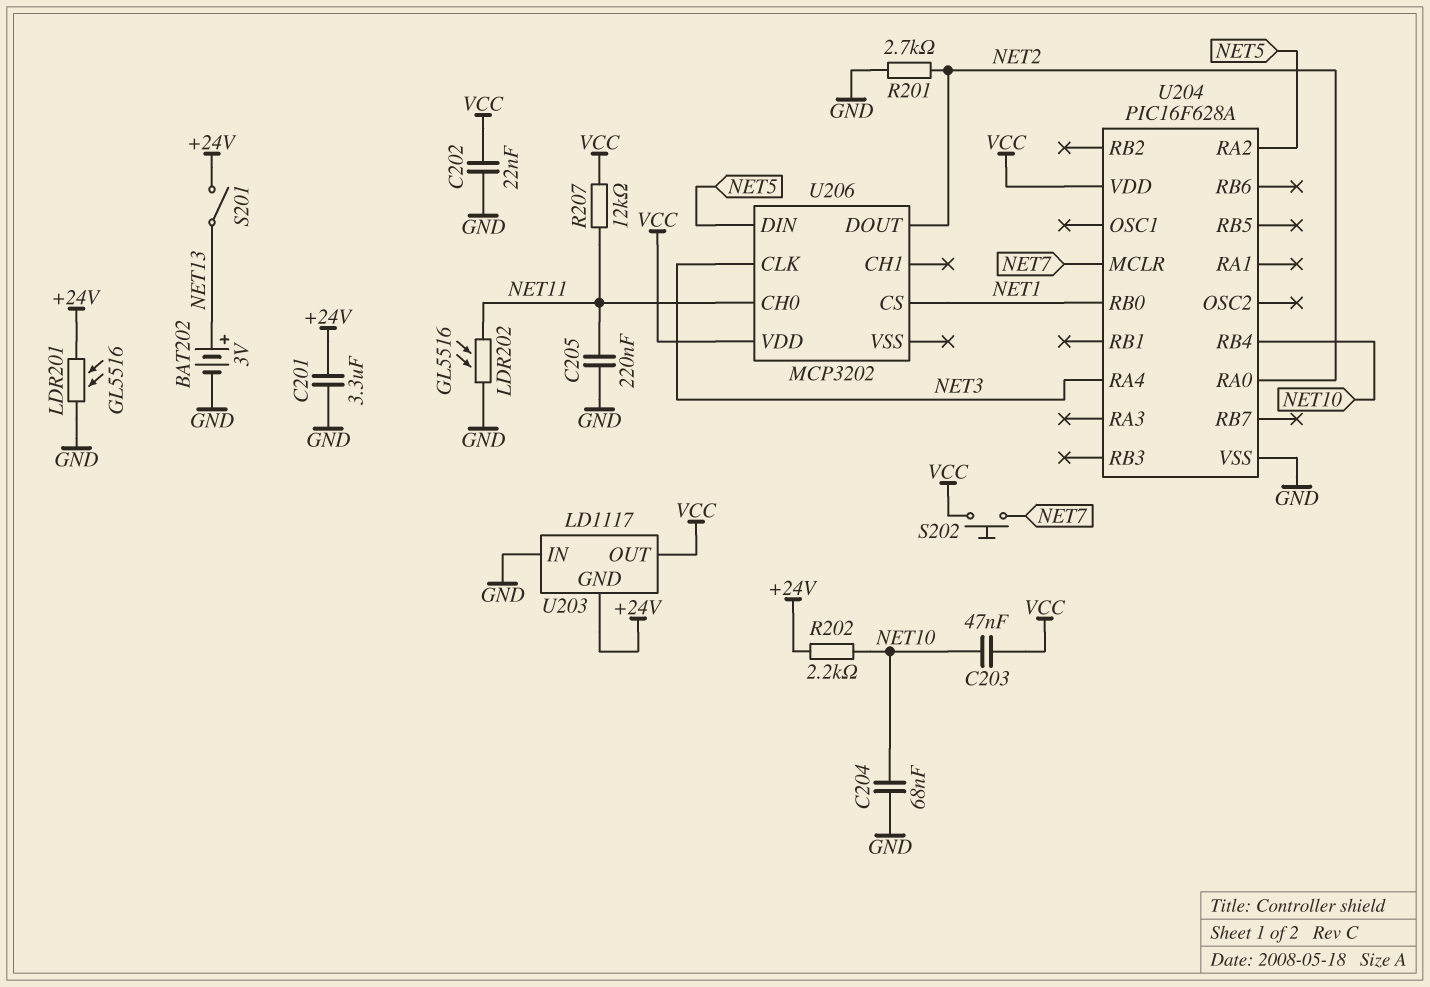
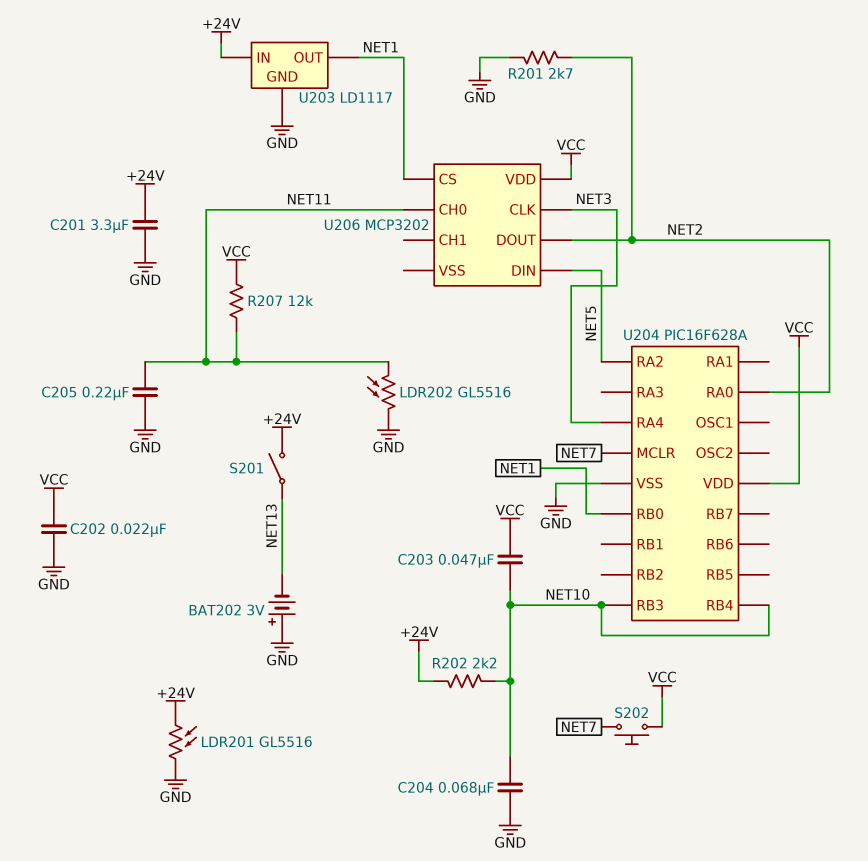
BAT202: 3V (plus NET13, minus GND) -> 3V (plus GND, minus NET13)
U203 pin GND: +24V -> GND
U203 pin IN: GND -> +24V
U203 pin OUT: VCC -> NET1
U204 pin RB3: none -> NET10

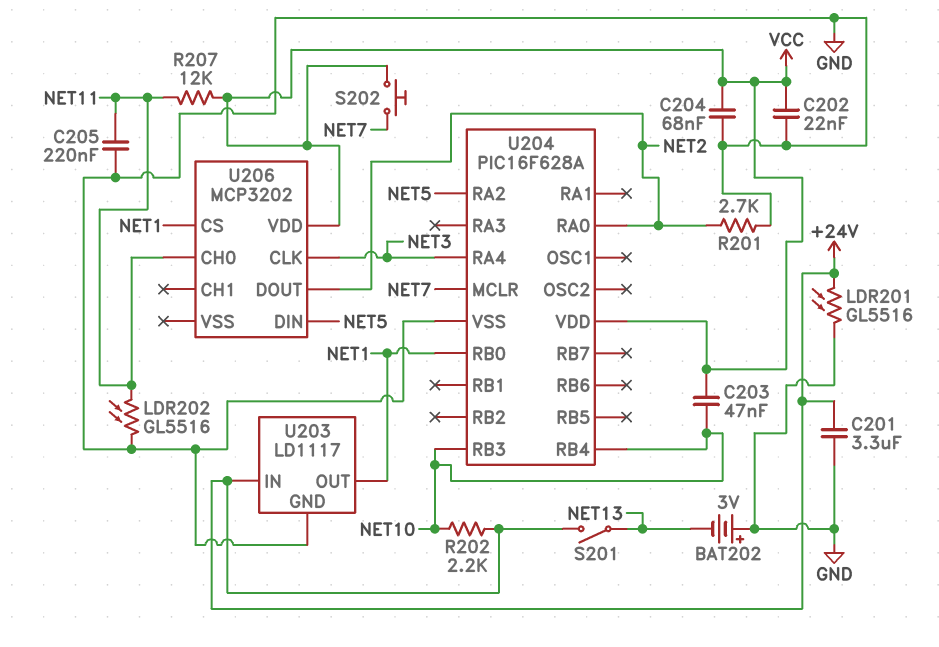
C204: 68nF (GND, NET10) -> 68nF (GND, VCC)

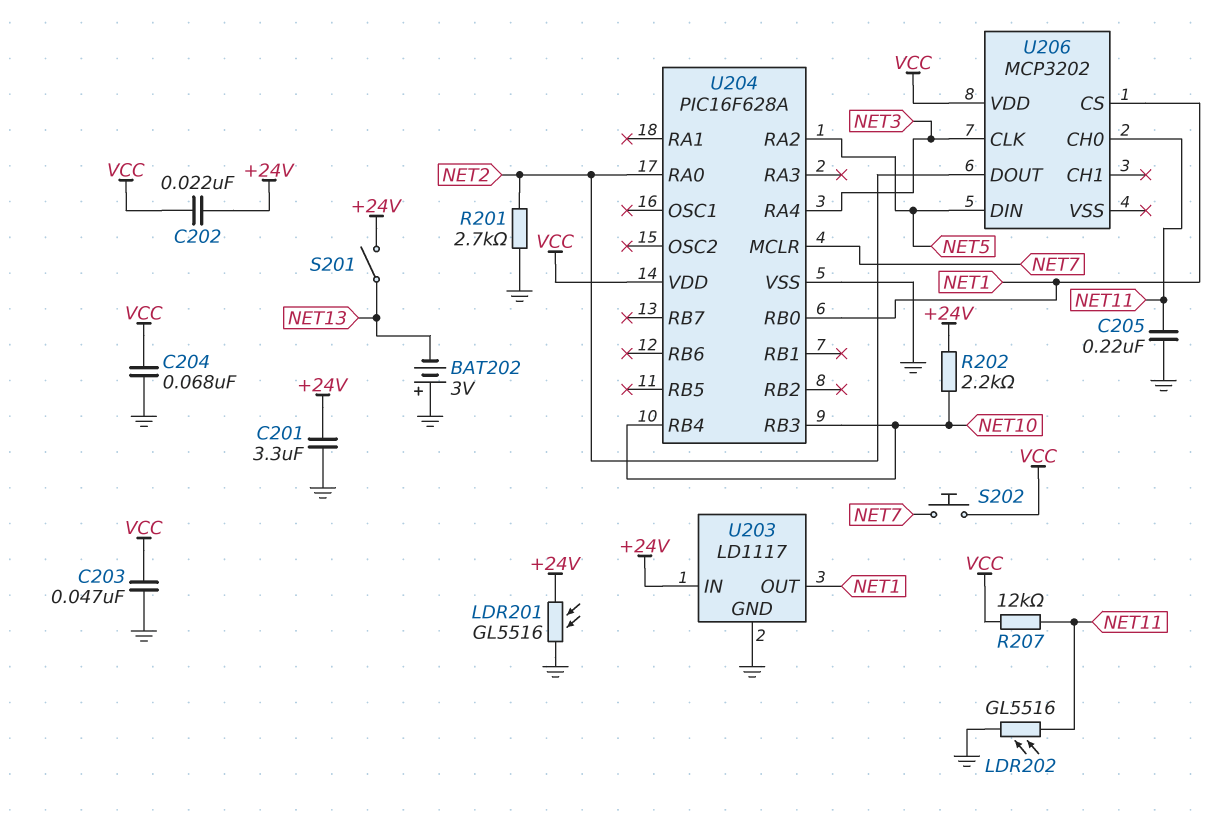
C202: 22nF (GND, VCC) -> 22nF (+24V, VCC)
C203: 47nF (NET10, VCC) -> 47nF (GND, VCC)

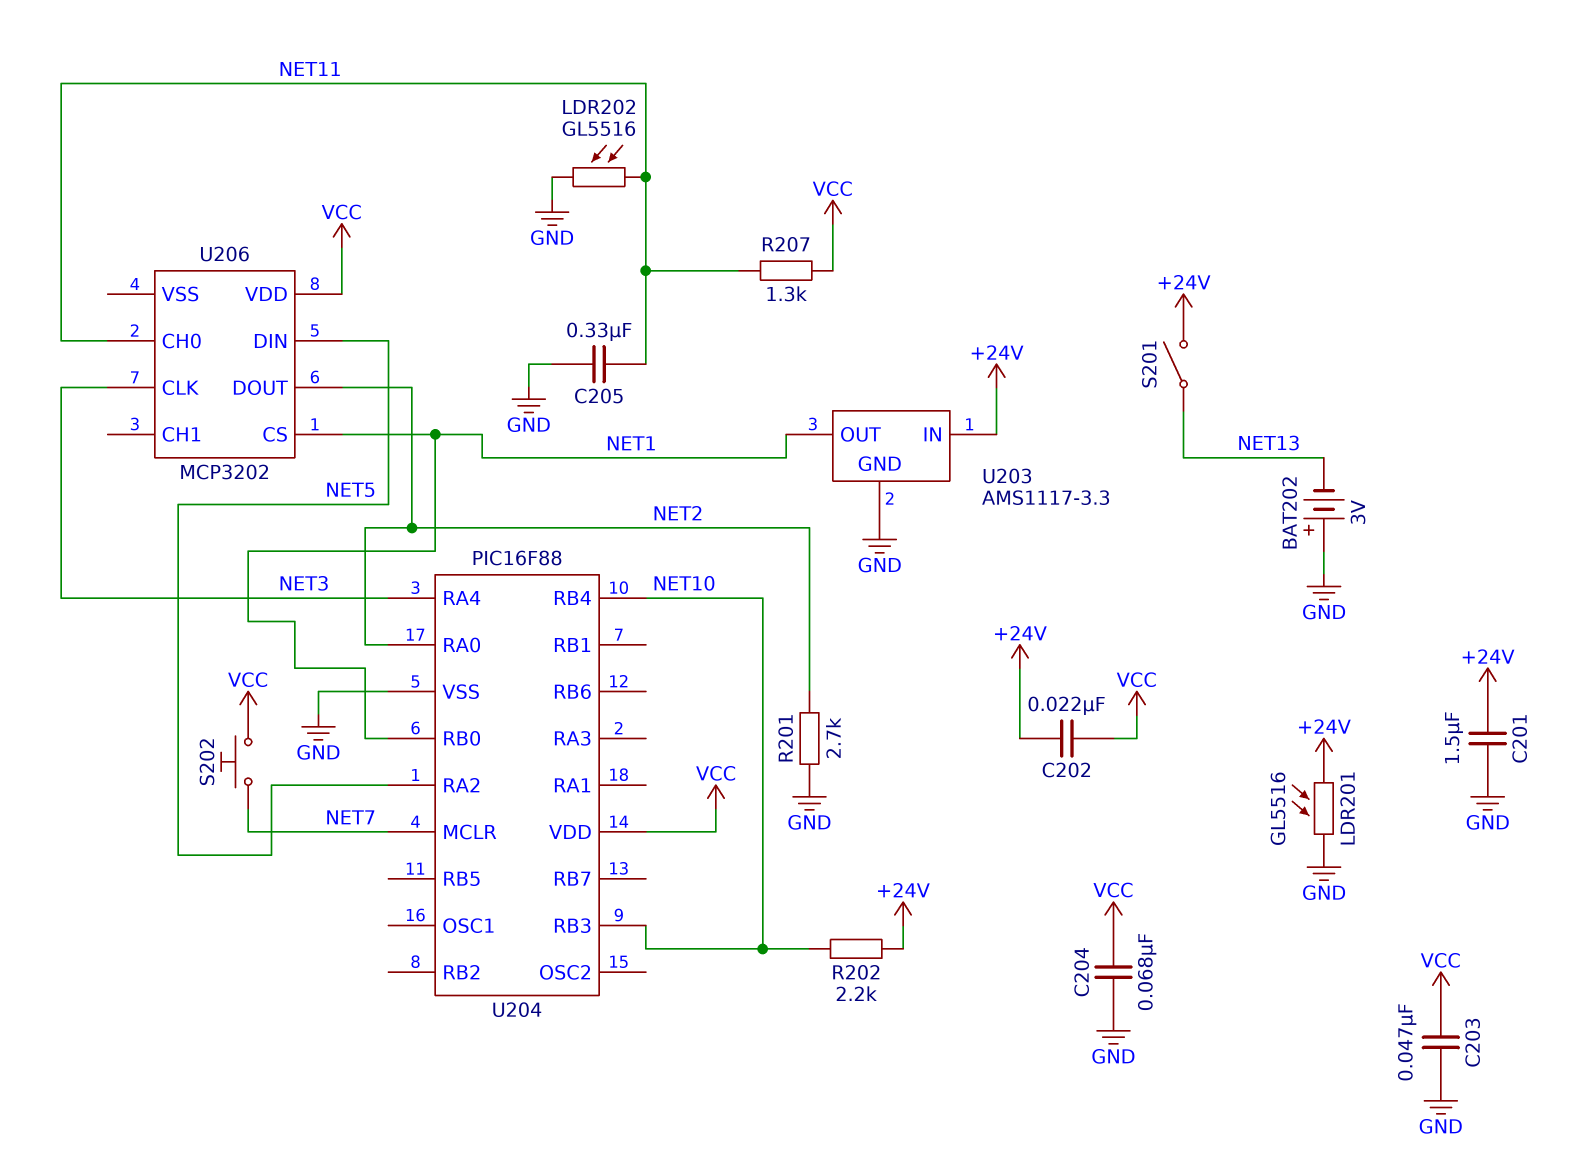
C201: 3.3uF (+24V, GND) -> 1.5uF (+24V, GND)
C205: 220nF (GND, NET11) -> 330nF (GND, NET11)
R207: 12k (NET11, VCC) -> 1.3k (NET11, VCC)
U203: LD1117 -> AMS1117-3.3
U204: PIC16F628A -> PIC16F88

